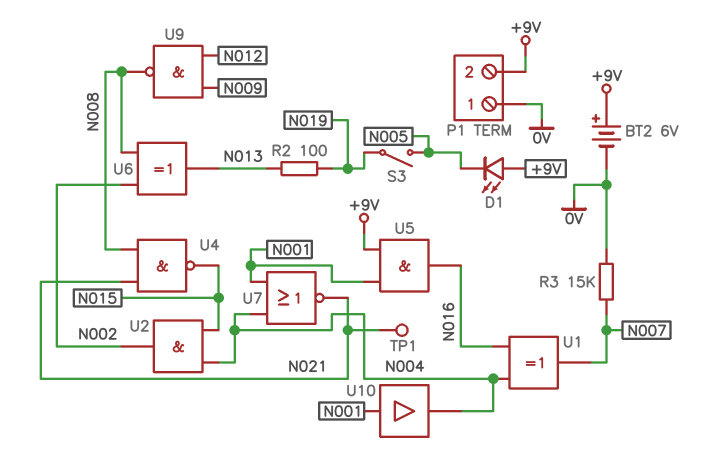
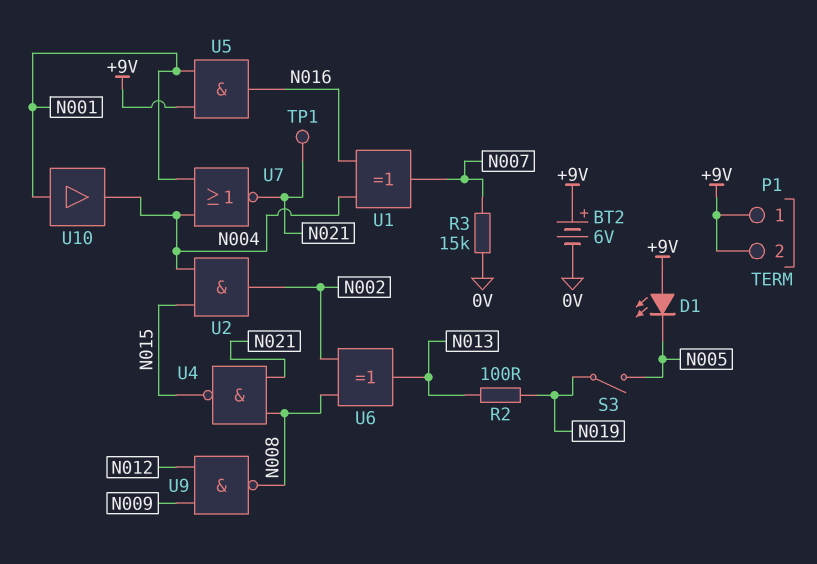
P1 pin 1: 0V -> +9V

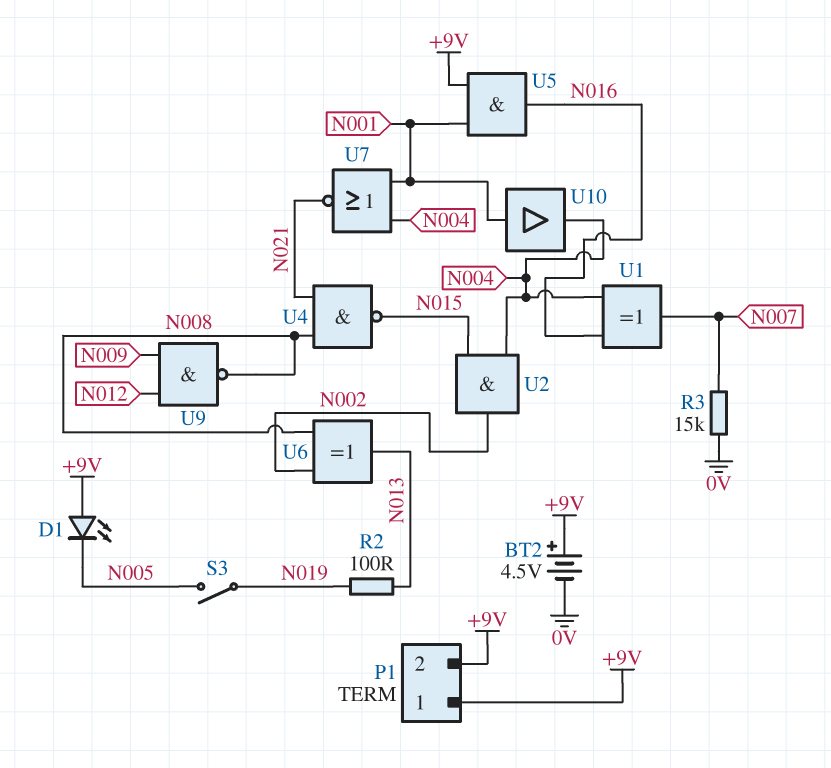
BT2: 6V (plus +9V, minus 0V) -> 4.5V (plus +9V, minus 0V)
TP1: test point (N021) -> none

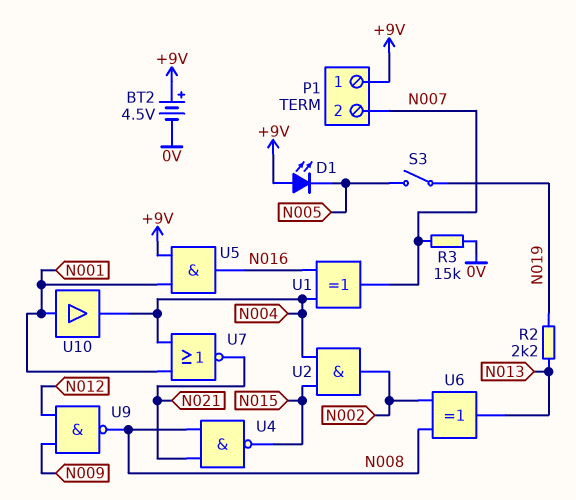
P1 pin 2: +9V -> N007
R2: 100 (N013, N019) -> 2.2k (N013, N019)

